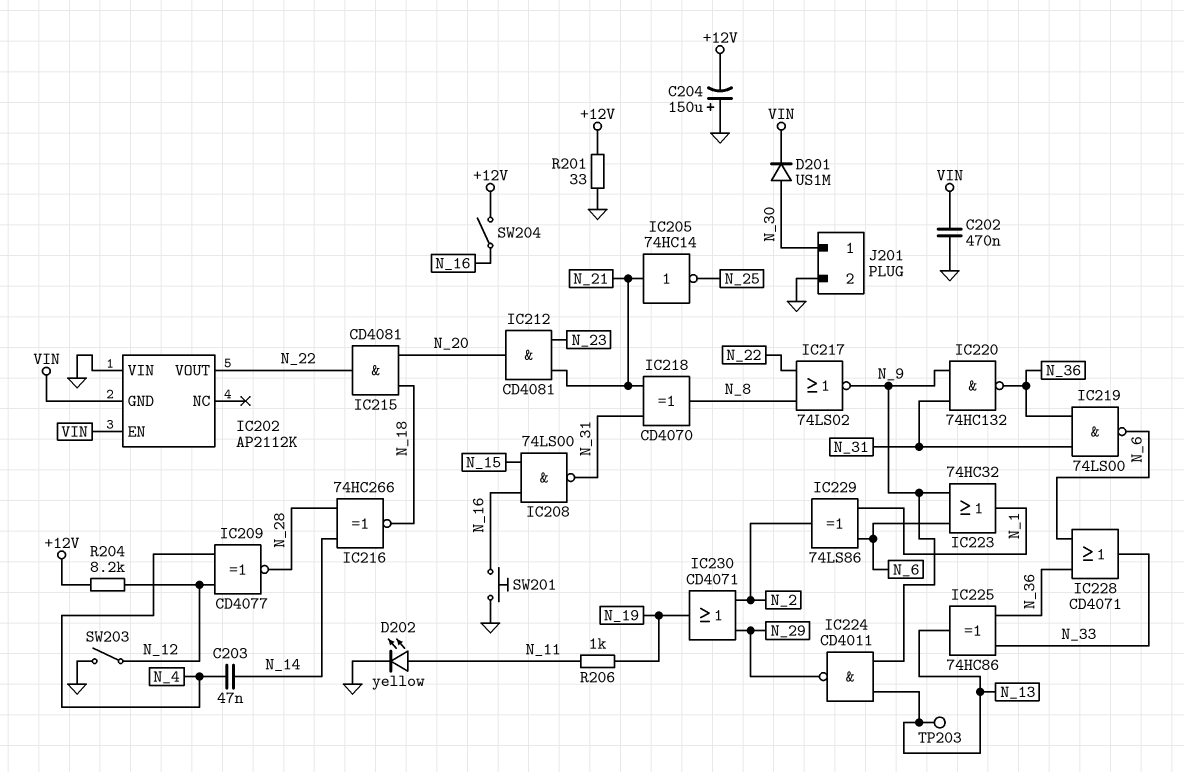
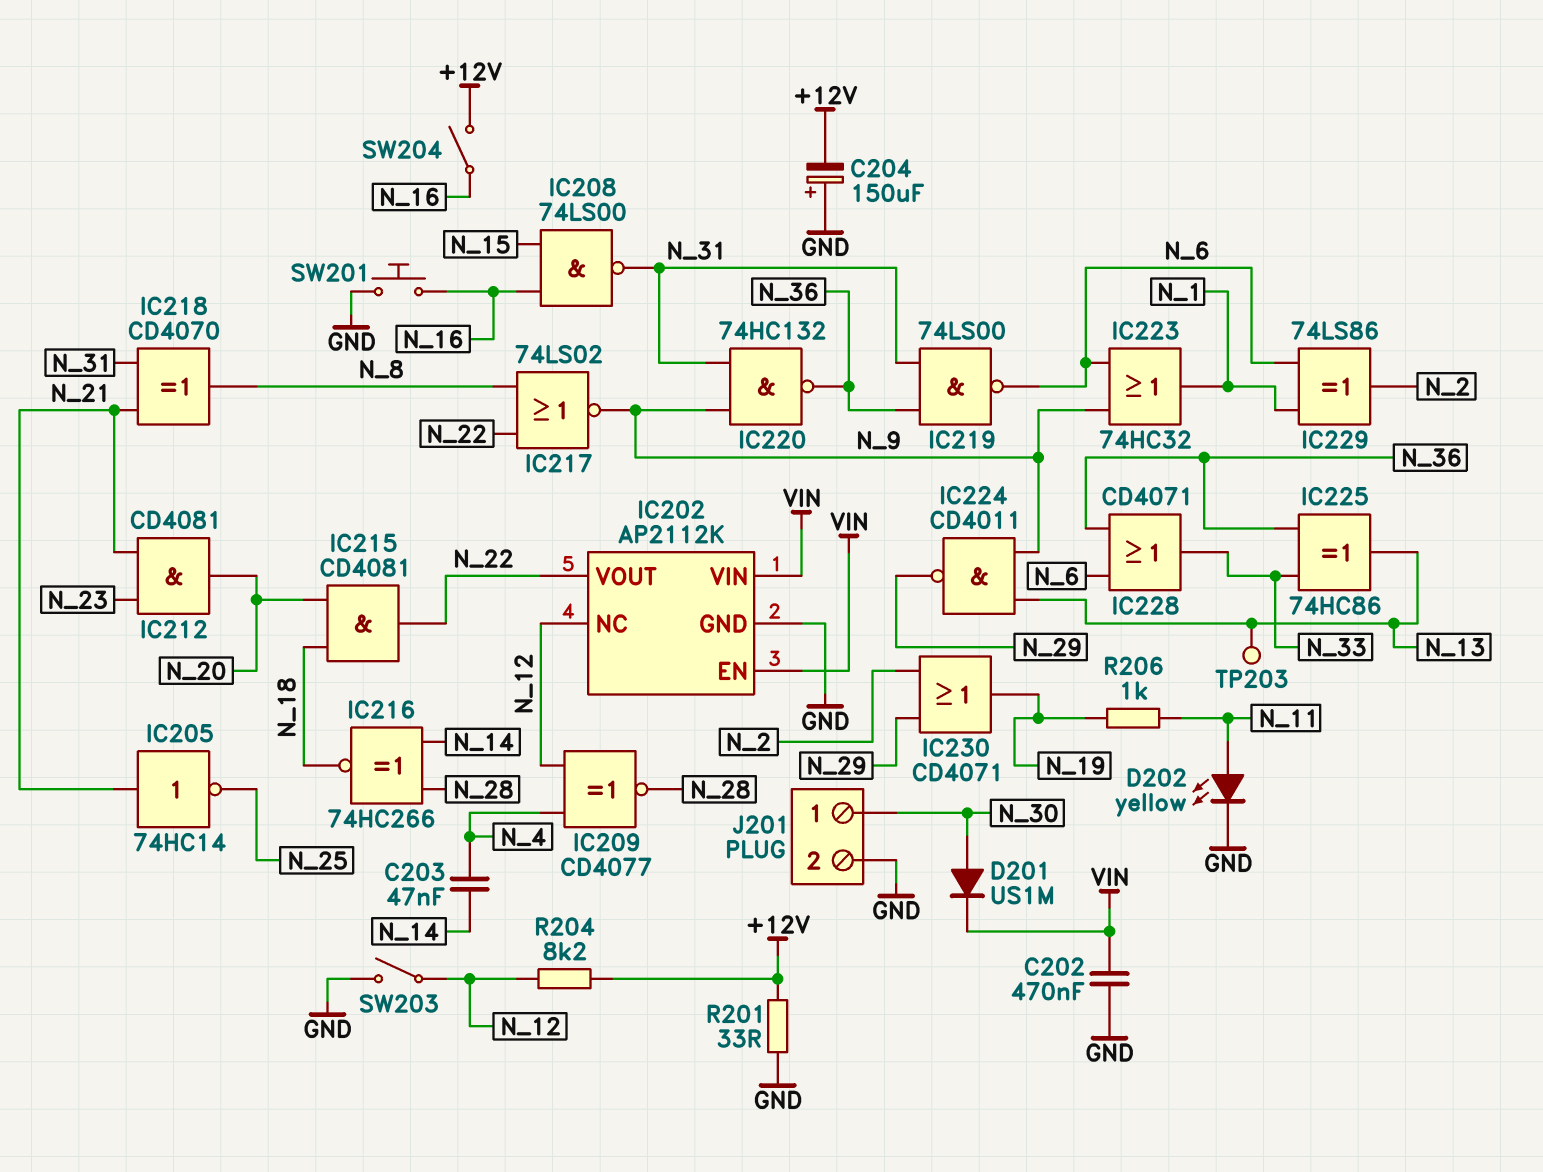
IC202 pin GND: VIN -> GND
IC202 pin NC: none -> N_12
IC202 pin VIN: GND -> VIN

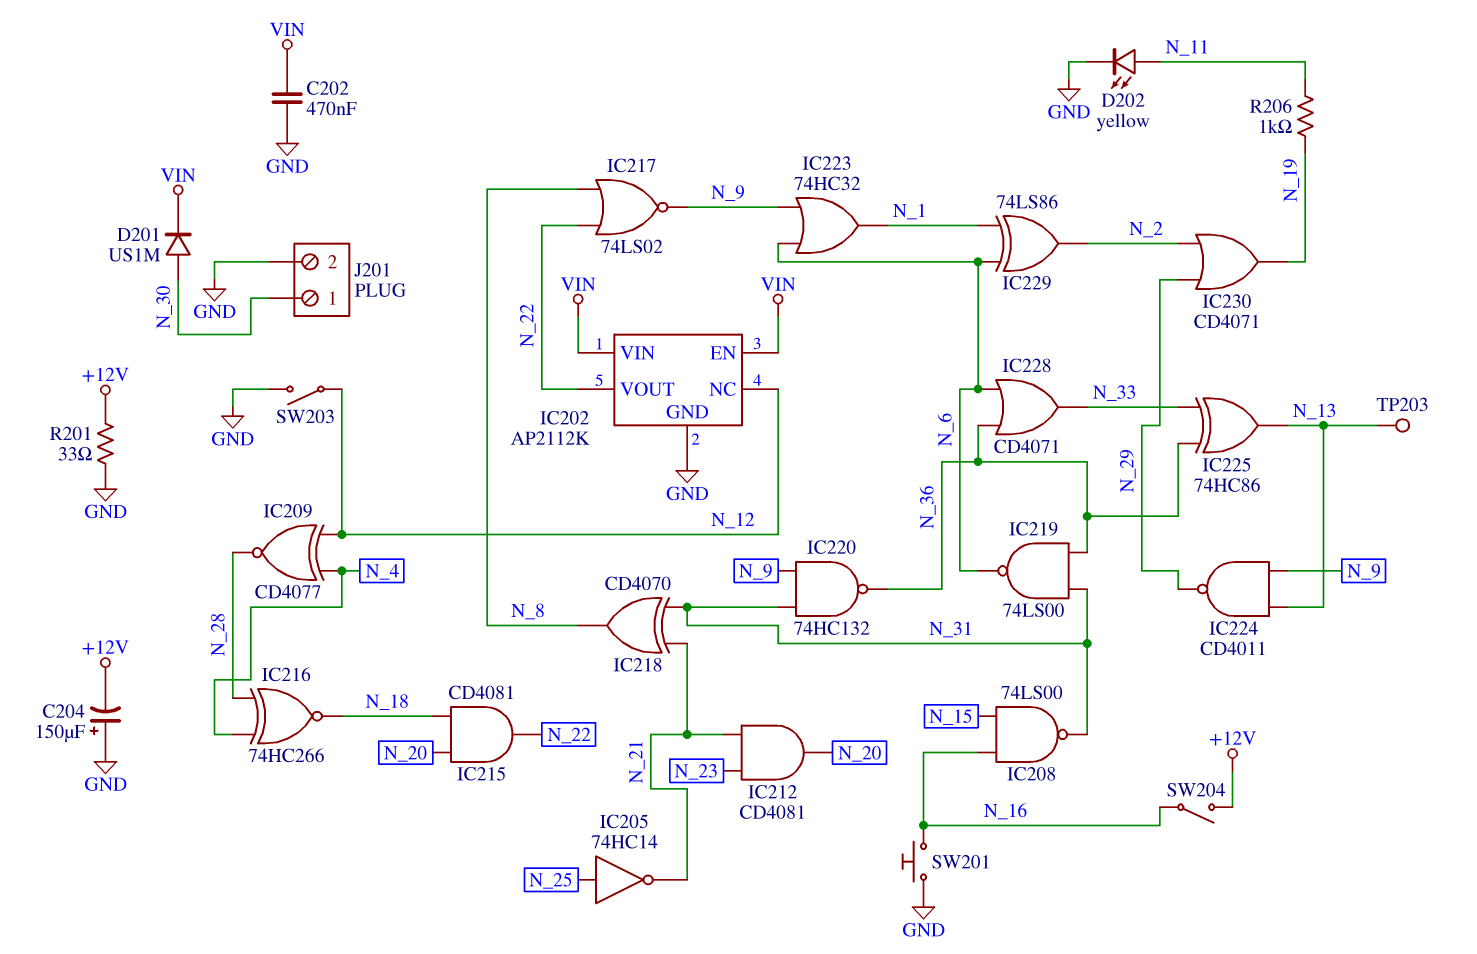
C203: 47nF (N_4, N_14) -> none
IC205: NOT 74HC14 (in N_21, out N_25) -> NOT 74HC14 (in N_25, out N_21)
IC216: XNOR 74HC266 (in N_14, in N_28, out N_18) -> XNOR 74HC266 (in N_4, in N_28, out N_18)
R204: 8.2k (+12V, N_12) -> none

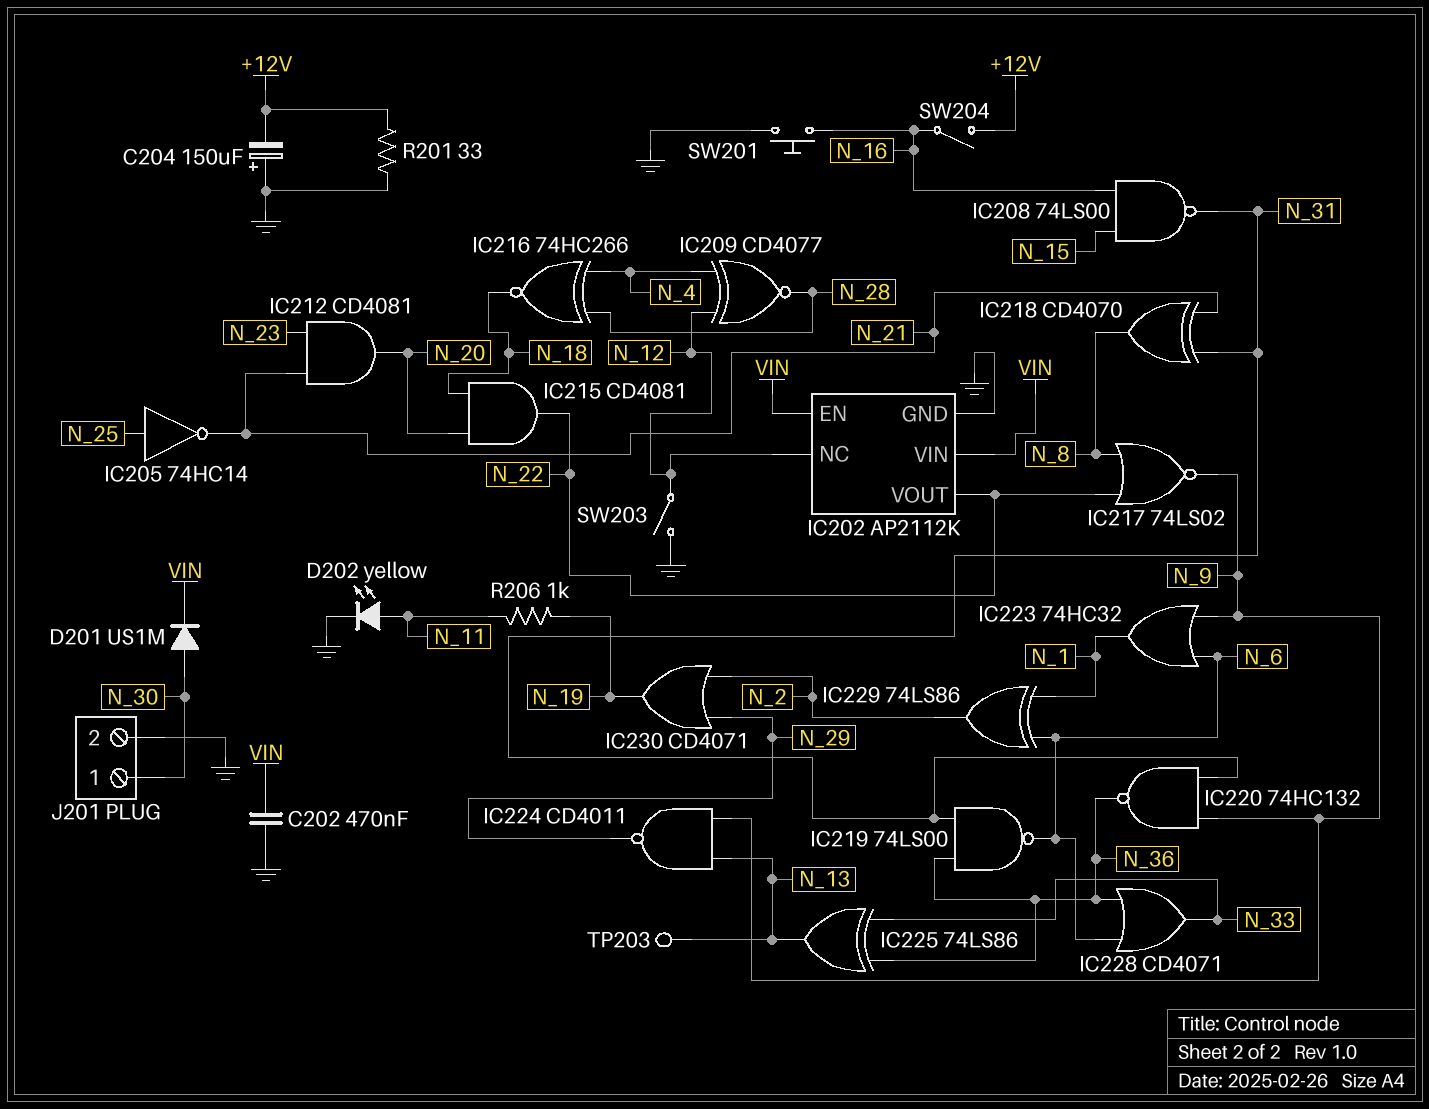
IC225: XOR 74HC86 (in N_33, in N_36, out N_13) -> XOR 74LS86 (in N_33, in N_36, out N_13)

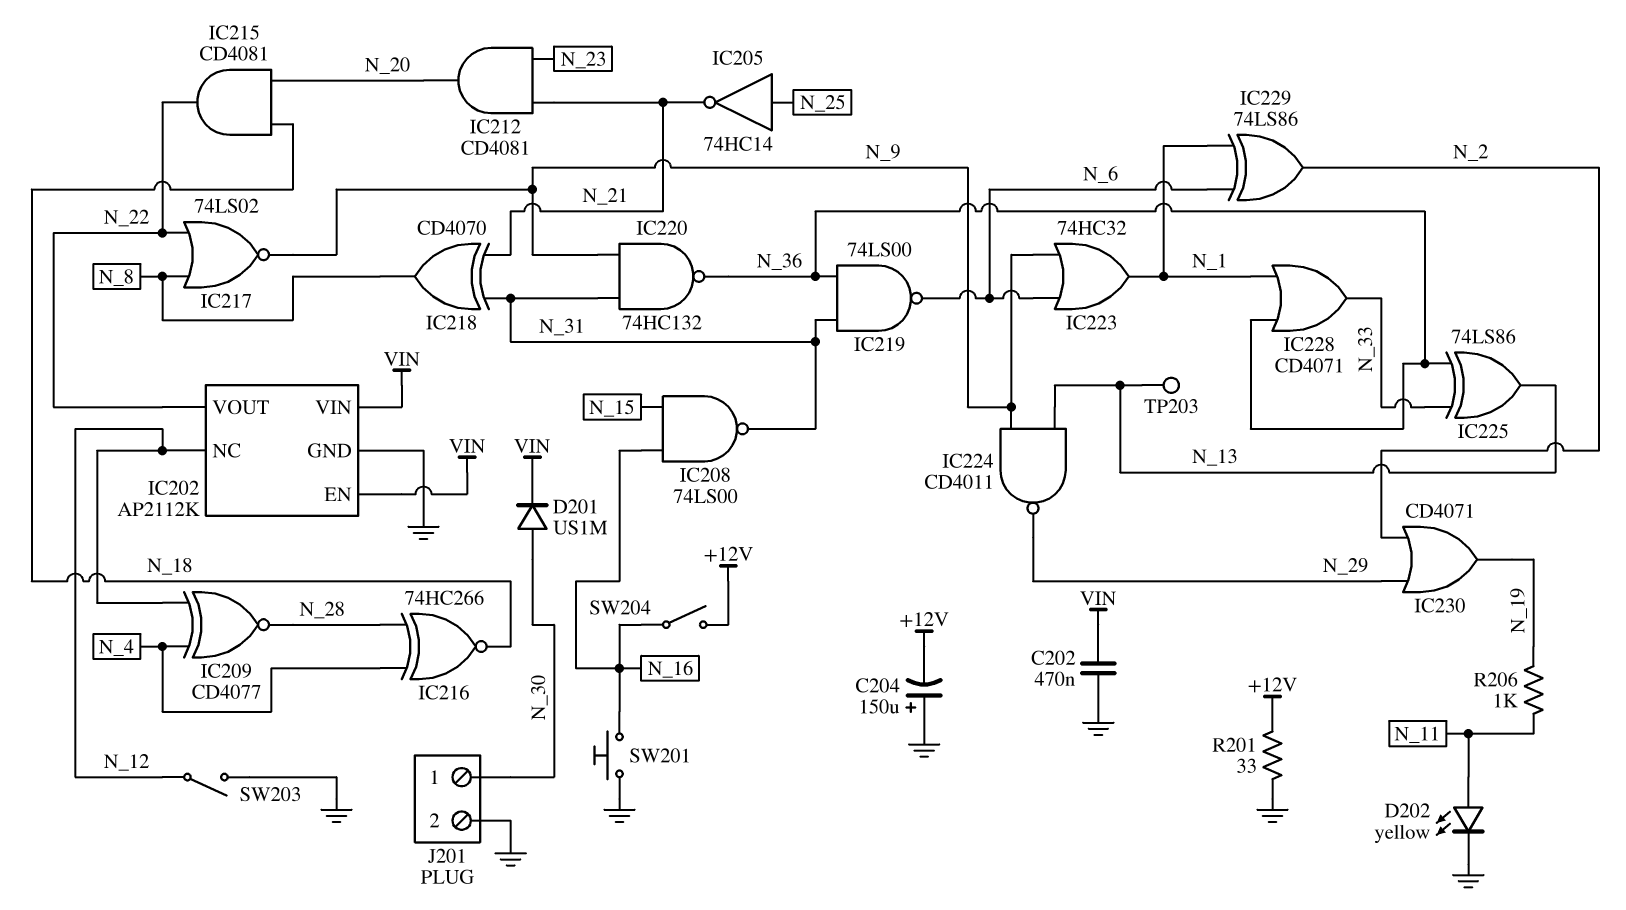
IC228: OR CD4071 (in N_6, in N_36, out N_33) -> OR CD4071 (in N_1, in N_36, out N_33)

